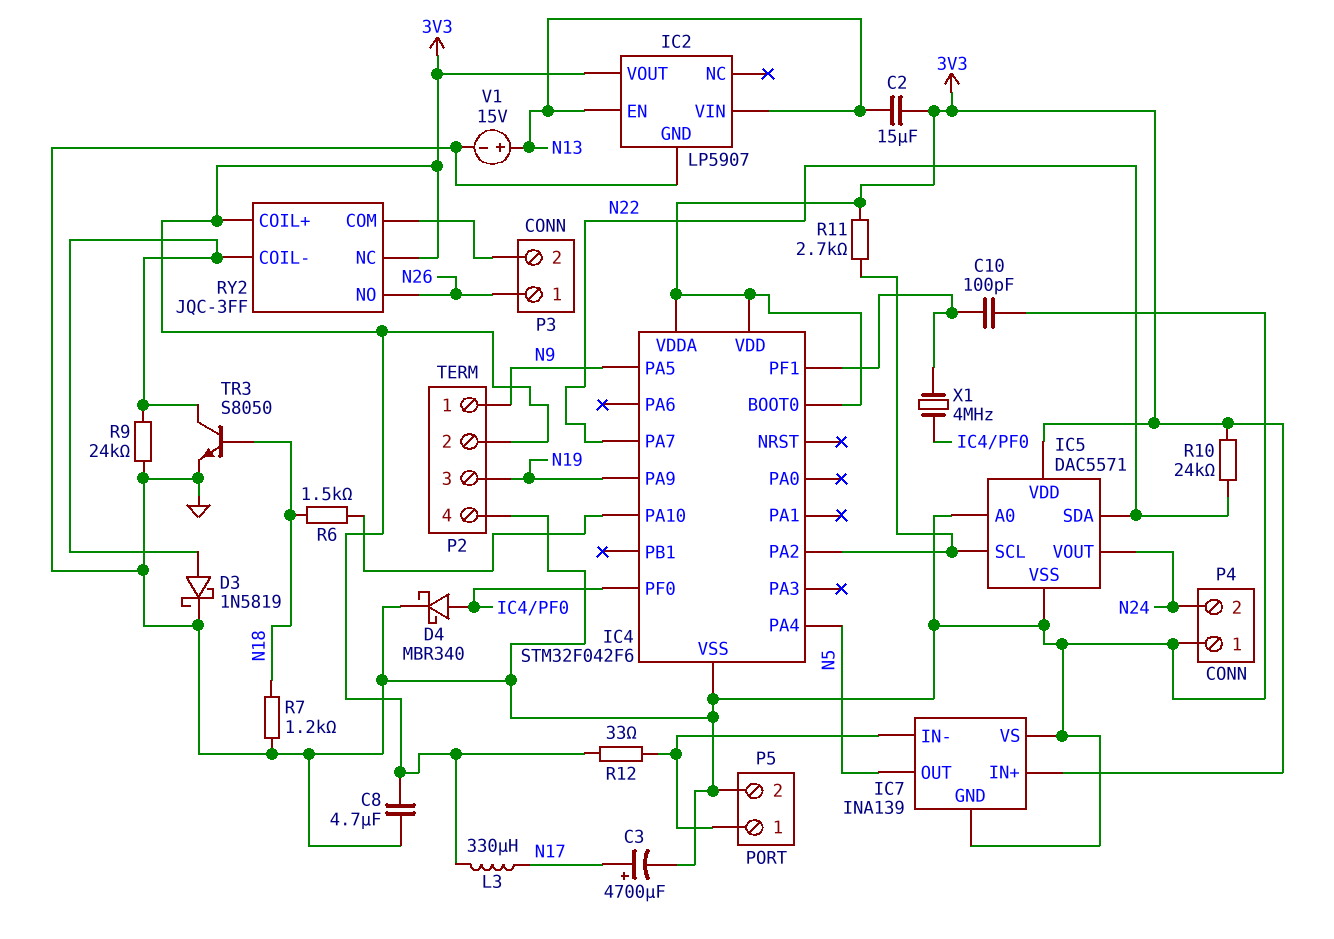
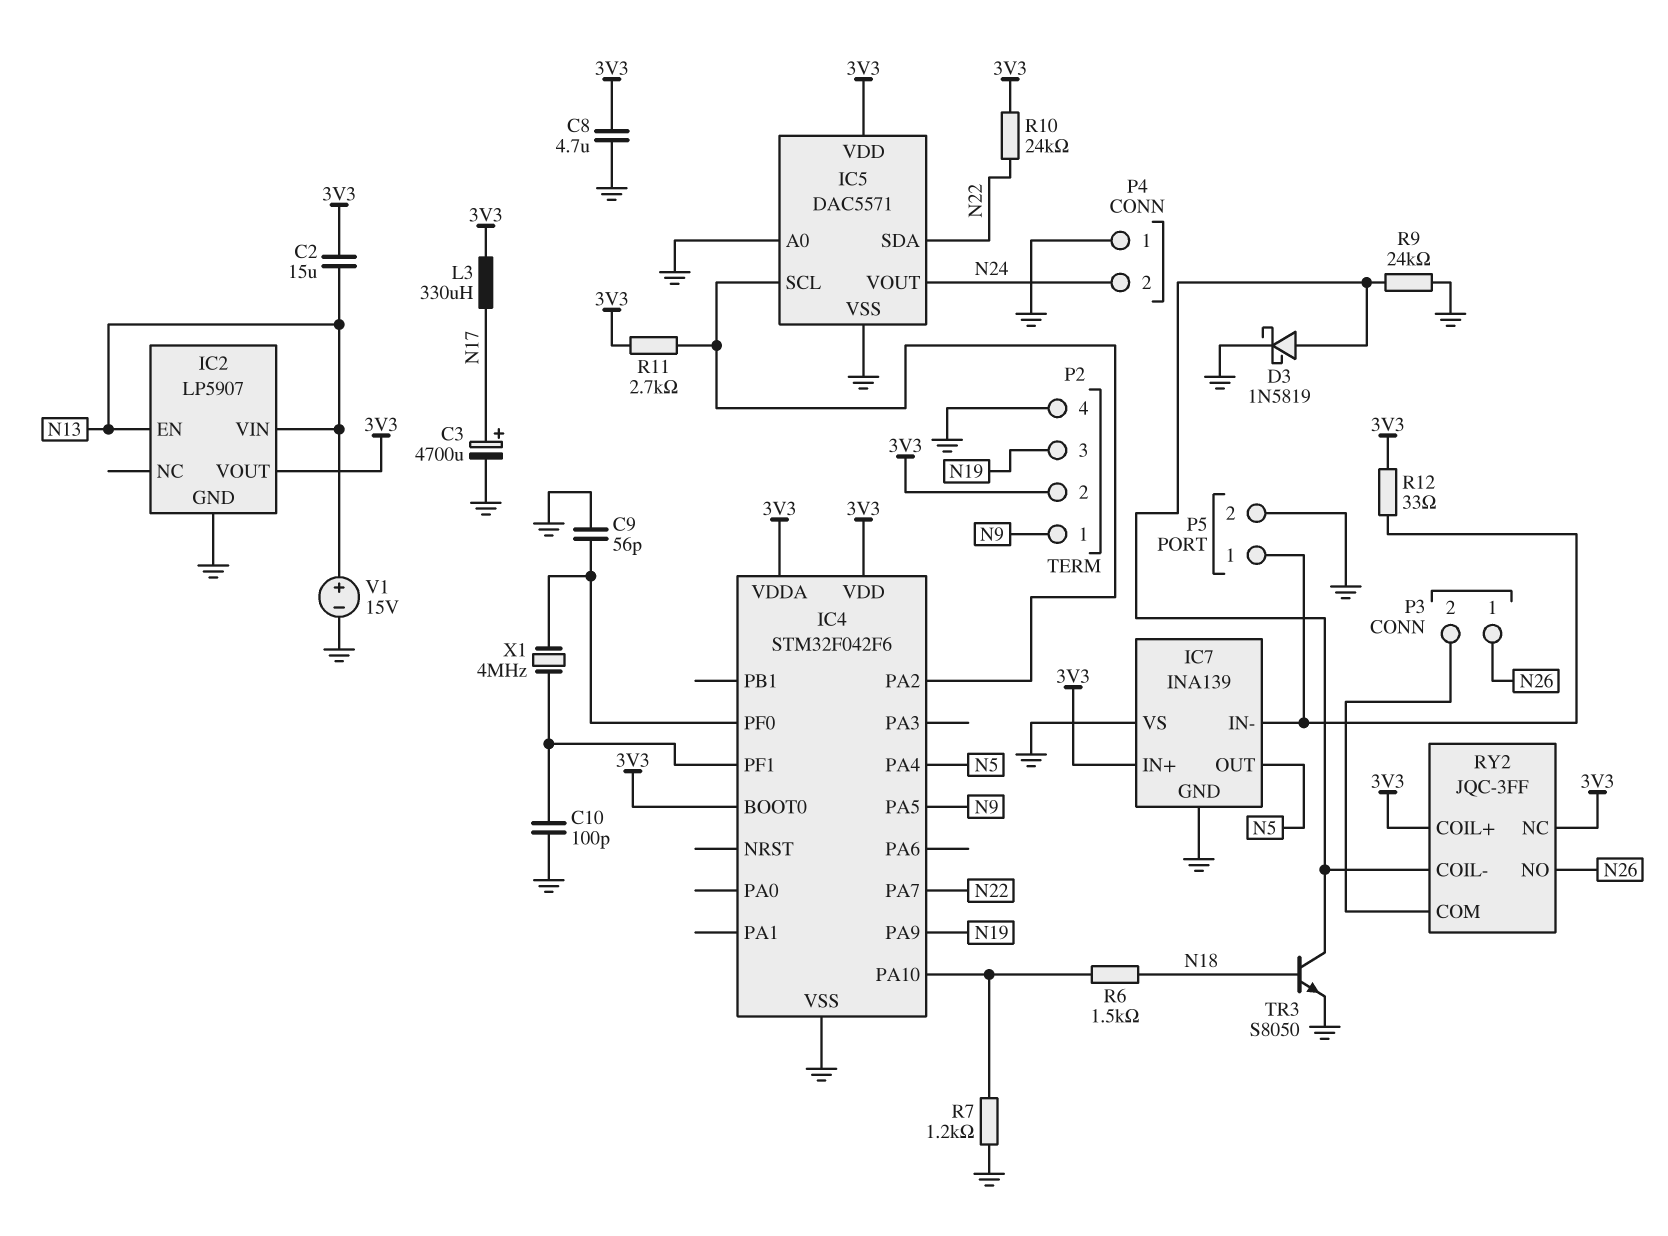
C9: none -> 56pF (GND, IC4/PF0)
D4: schottky MBR340 (A IC4/PF0, K GND) -> none
R7: 1.2k (GND, N18) -> 1.2k (GND, IC4/PA10)

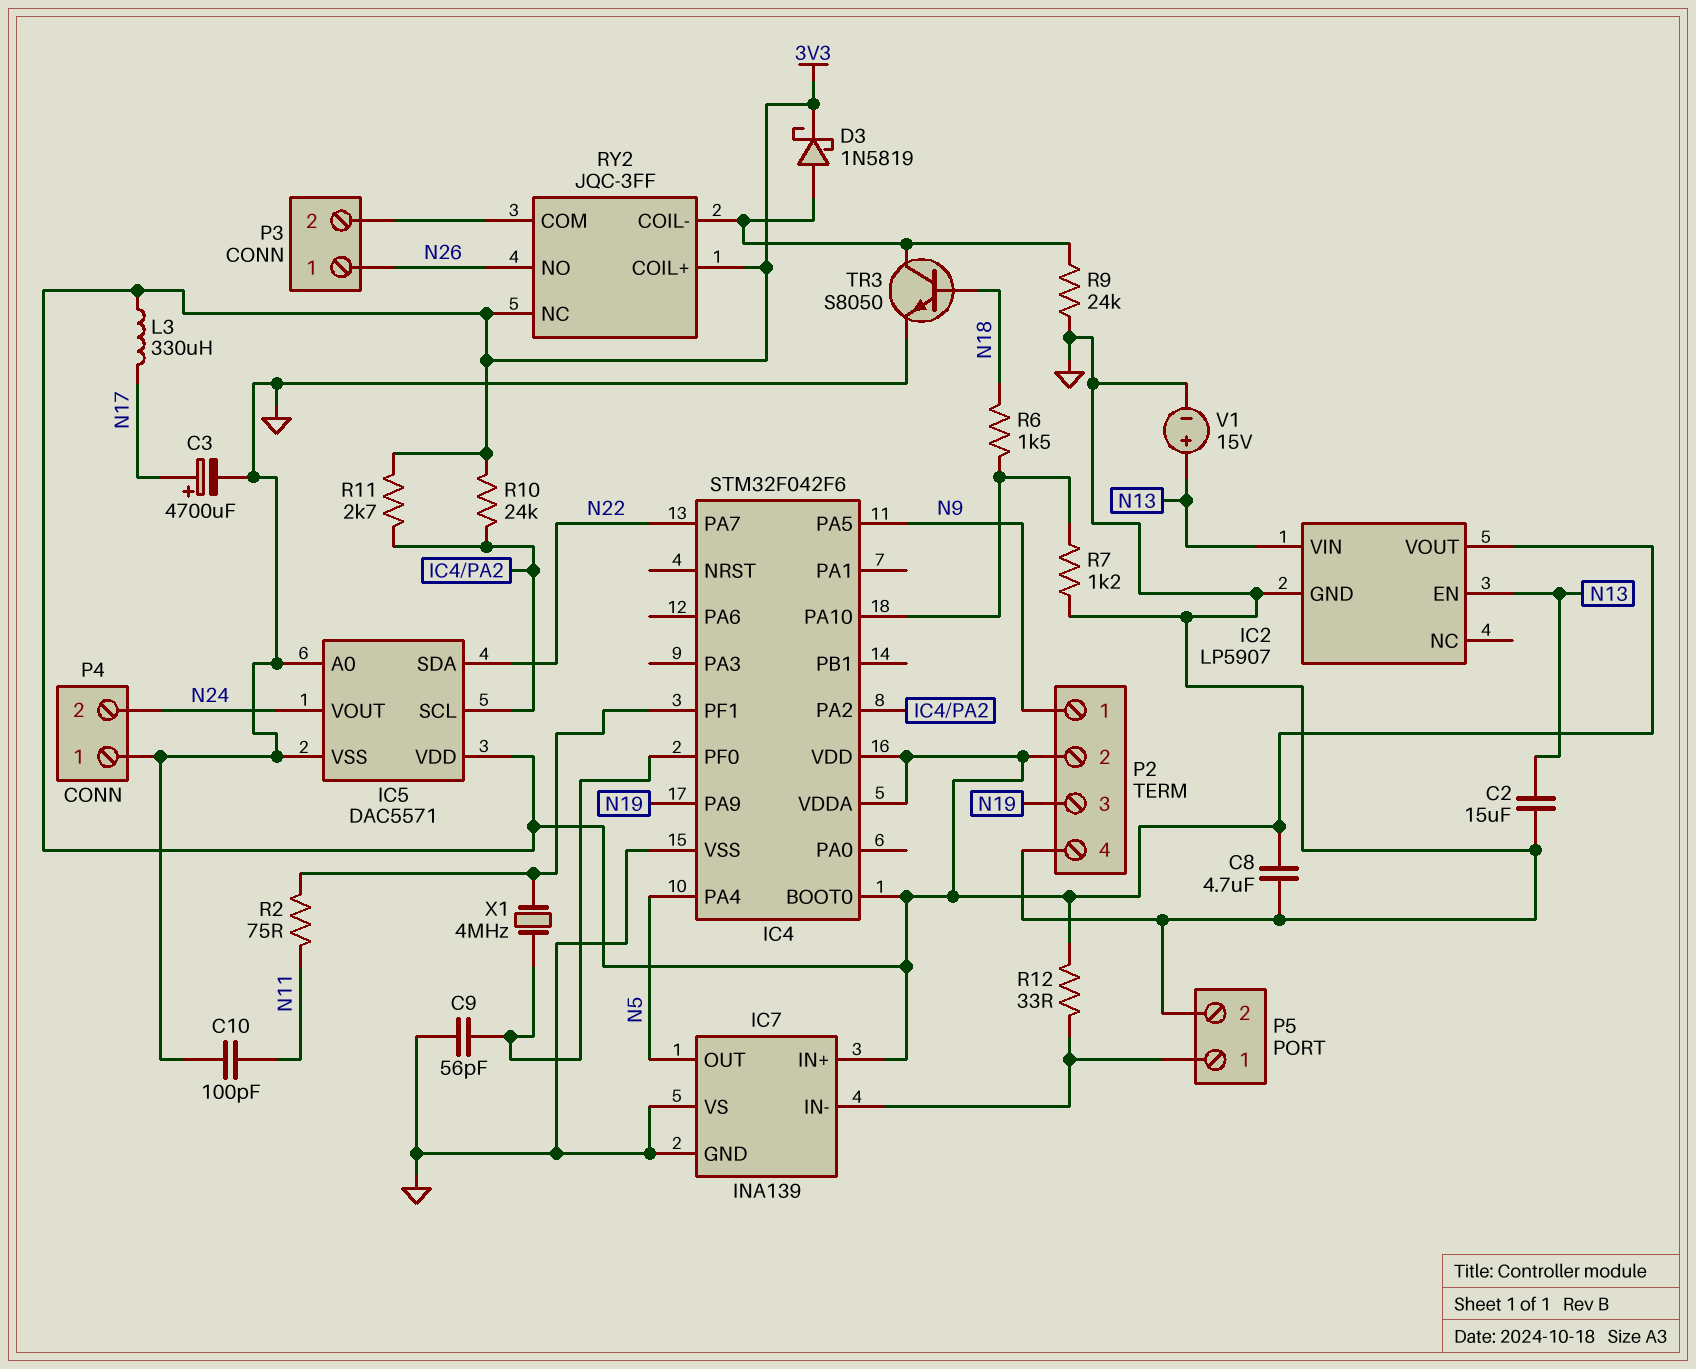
C2: 15uF (3V3, N13) -> 15uF (GND, N13)
C10: 100pF (GND, IC4/PF1) -> 100pF (GND, N11)
D3: schottky 1N5819 (A RY2/COIL-, K GND) -> schottky 1N5819 (A RY2/COIL-, K 3V3)
R2: none -> 75 (IC4/PF1, N11)
R10: 24k (3V3, N22) -> 24k (3V3, IC4/PA2)

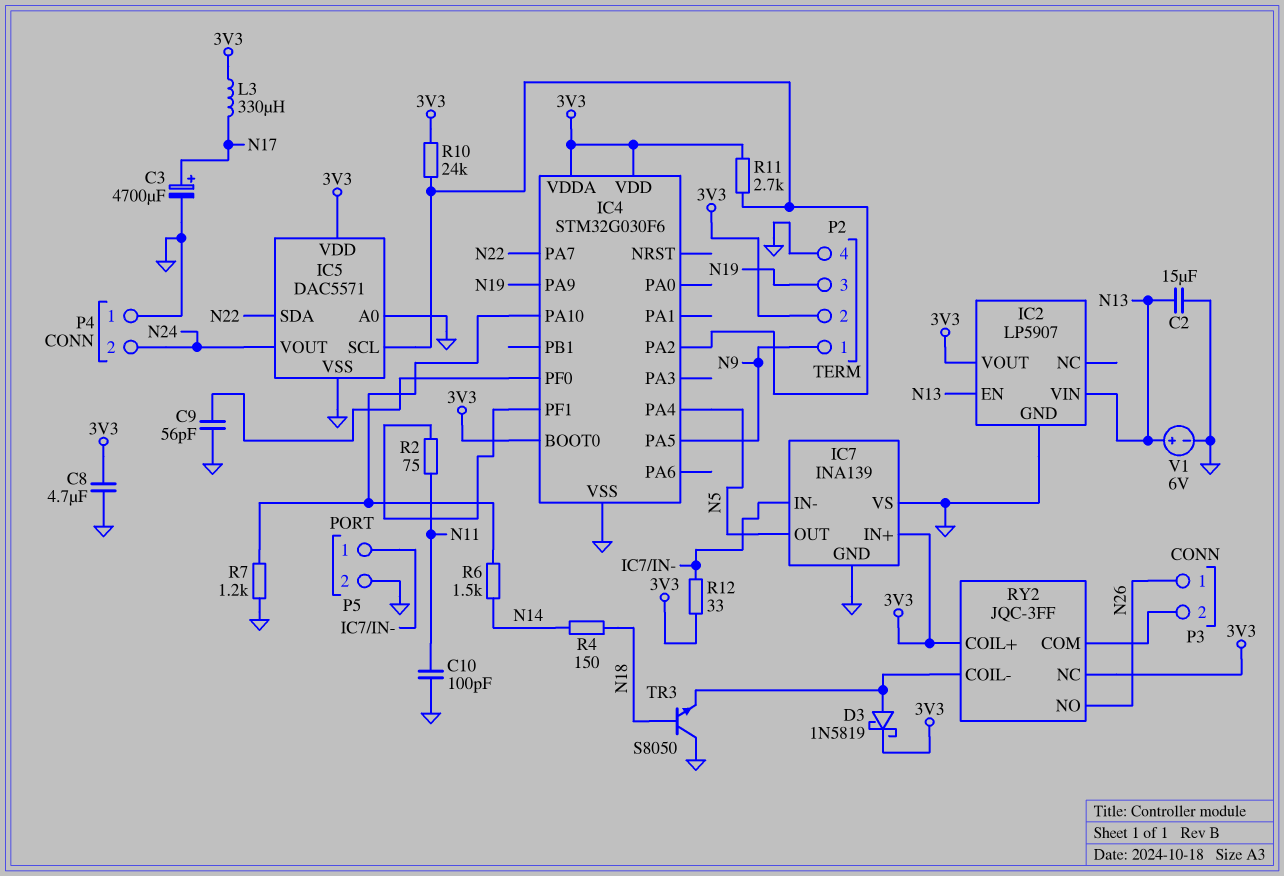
IC4: STM32F042F6 -> STM32G030F6
R4: none -> 150 (N14, N18)
R6: 1.5k (IC4/PA10, N18) -> 1.5k (IC4/PA10, N14)
R9: 24k (GND, RY2/COIL-) -> none
TR3: NPN S8050 (B N18, C RY2/COIL-, E GND) -> NPN S8050 (B N18, C GND, E RY2/COIL-)
V1: 15V (plus N13, minus GND) -> 6V (plus N13, minus GND)
X1: 4MHz (IC4/PF0, IC4/PF1) -> none

